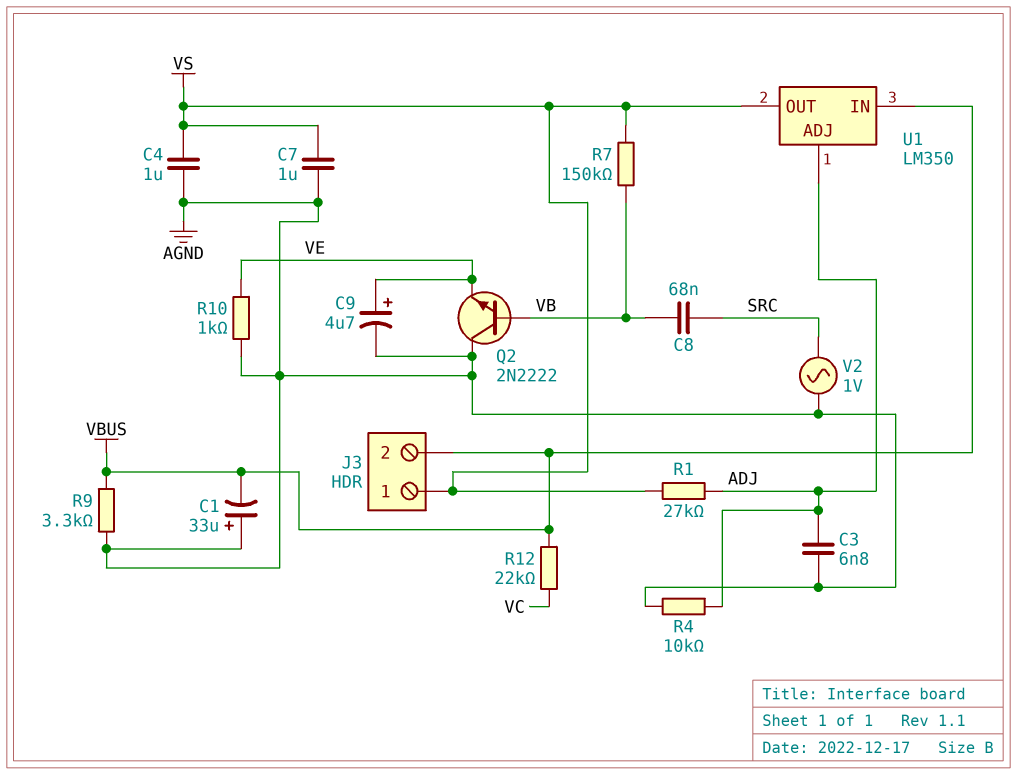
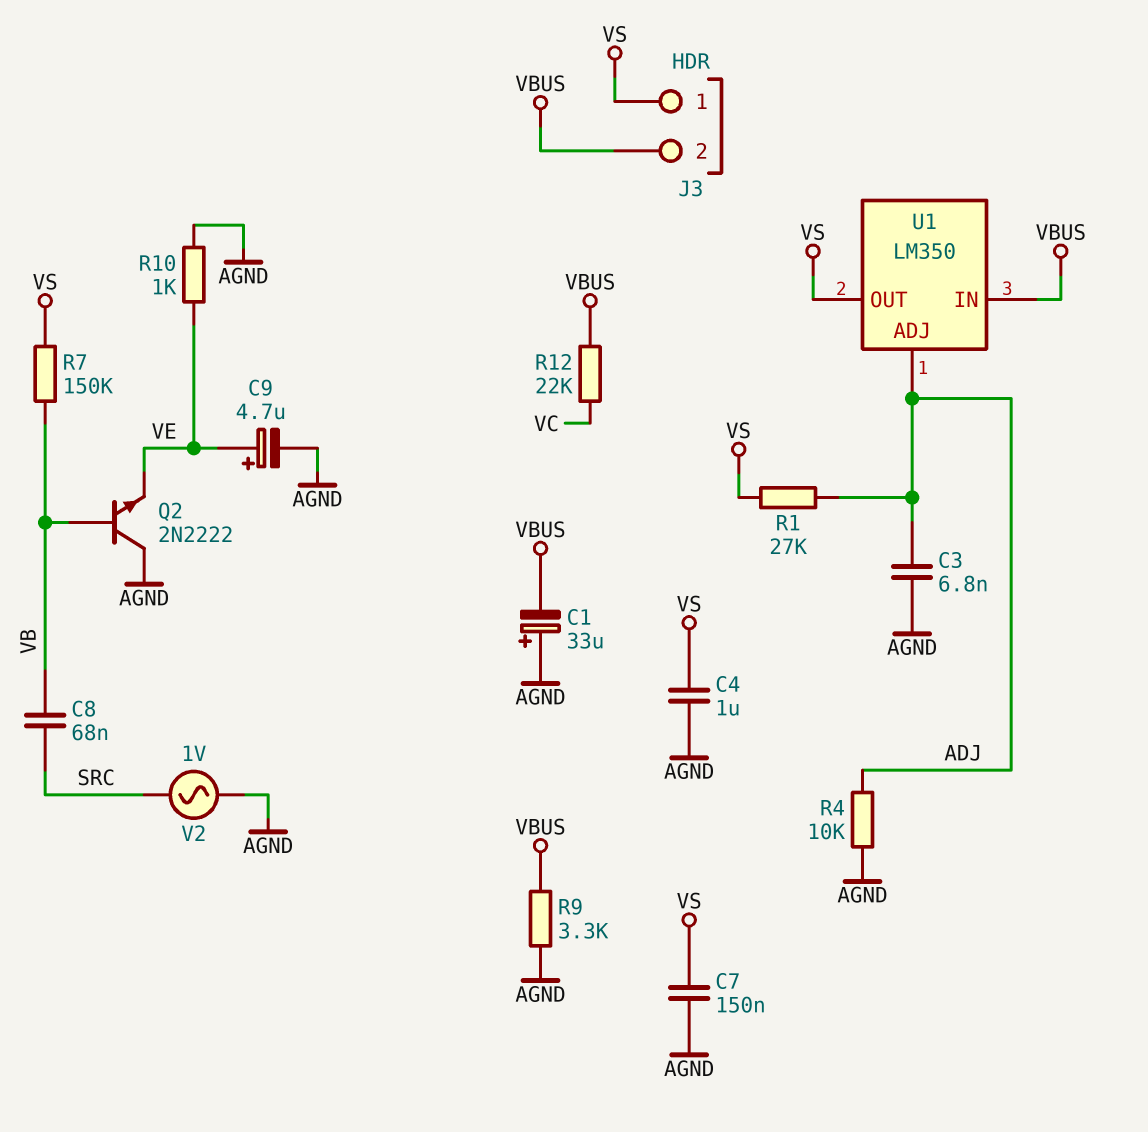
C7: 1uF (AGND, VS) -> 150nF (AGND, VS)

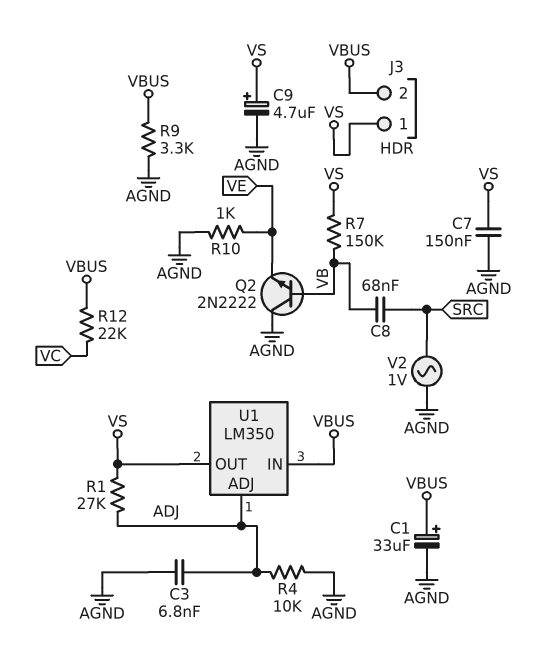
C1: 33uF (plus AGND, minus VBUS) -> 33uF (plus VBUS, minus AGND)
C4: 1uF (AGND, VS) -> none
C9: 4.7uF (plus VE, minus AGND) -> 4.7uF (plus VS, minus AGND)

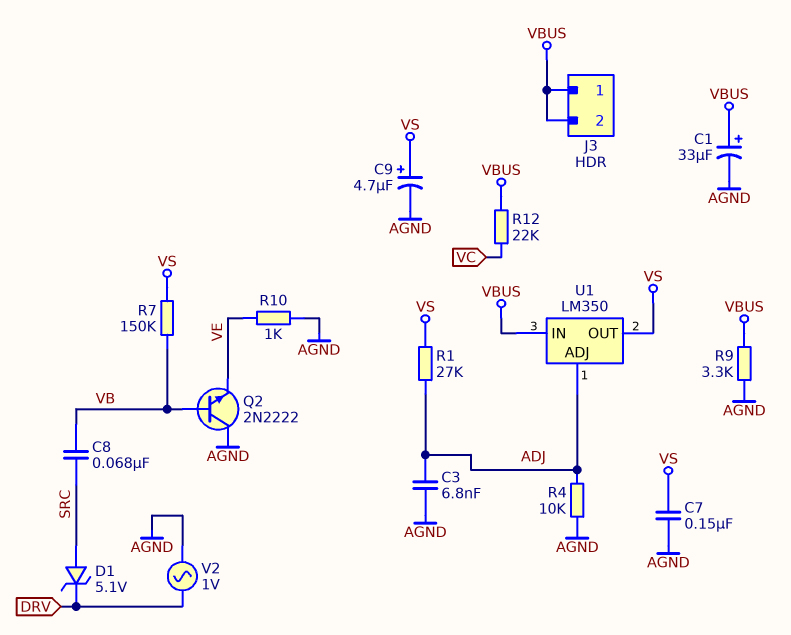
D1: none -> zener 5.1V (A SRC, K DRV)
J3 pin 1: VS -> VBUS
V2: AC 1V (AGND, SRC) -> AC 1V (AGND, DRV)

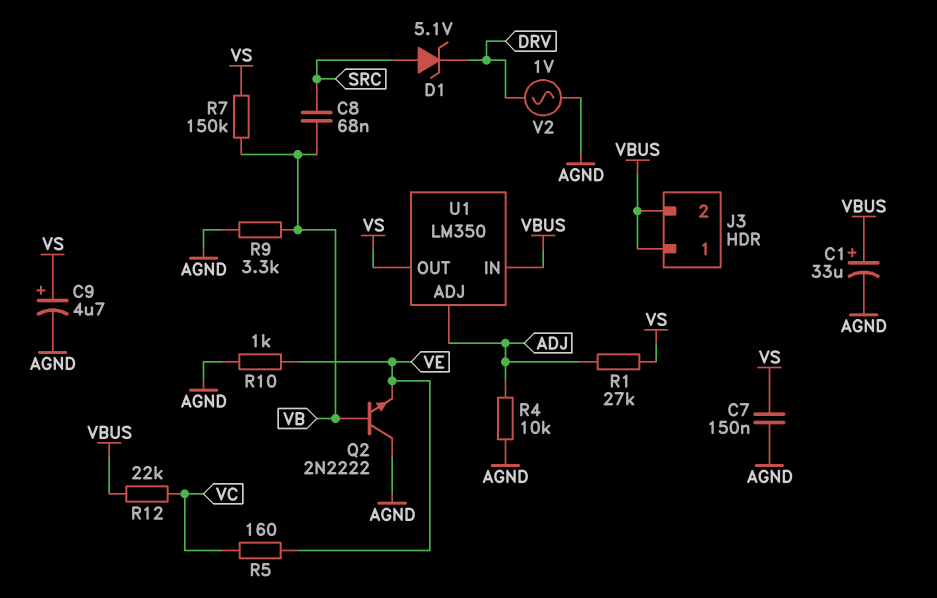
C3: 6.8nF (ADJ, AGND) -> none
R5: none -> 160 (VC, VE)
R9: 3.3k (AGND, VBUS) -> 3.3k (AGND, VB)

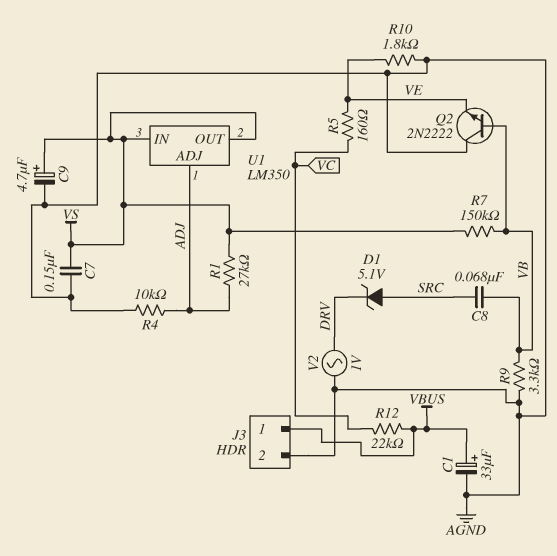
J3 pin 2: VBUS -> AGND
R10: 1k (AGND, VE) -> 1.8k (AGND, VE)
U1 pin IN: VBUS -> VS

